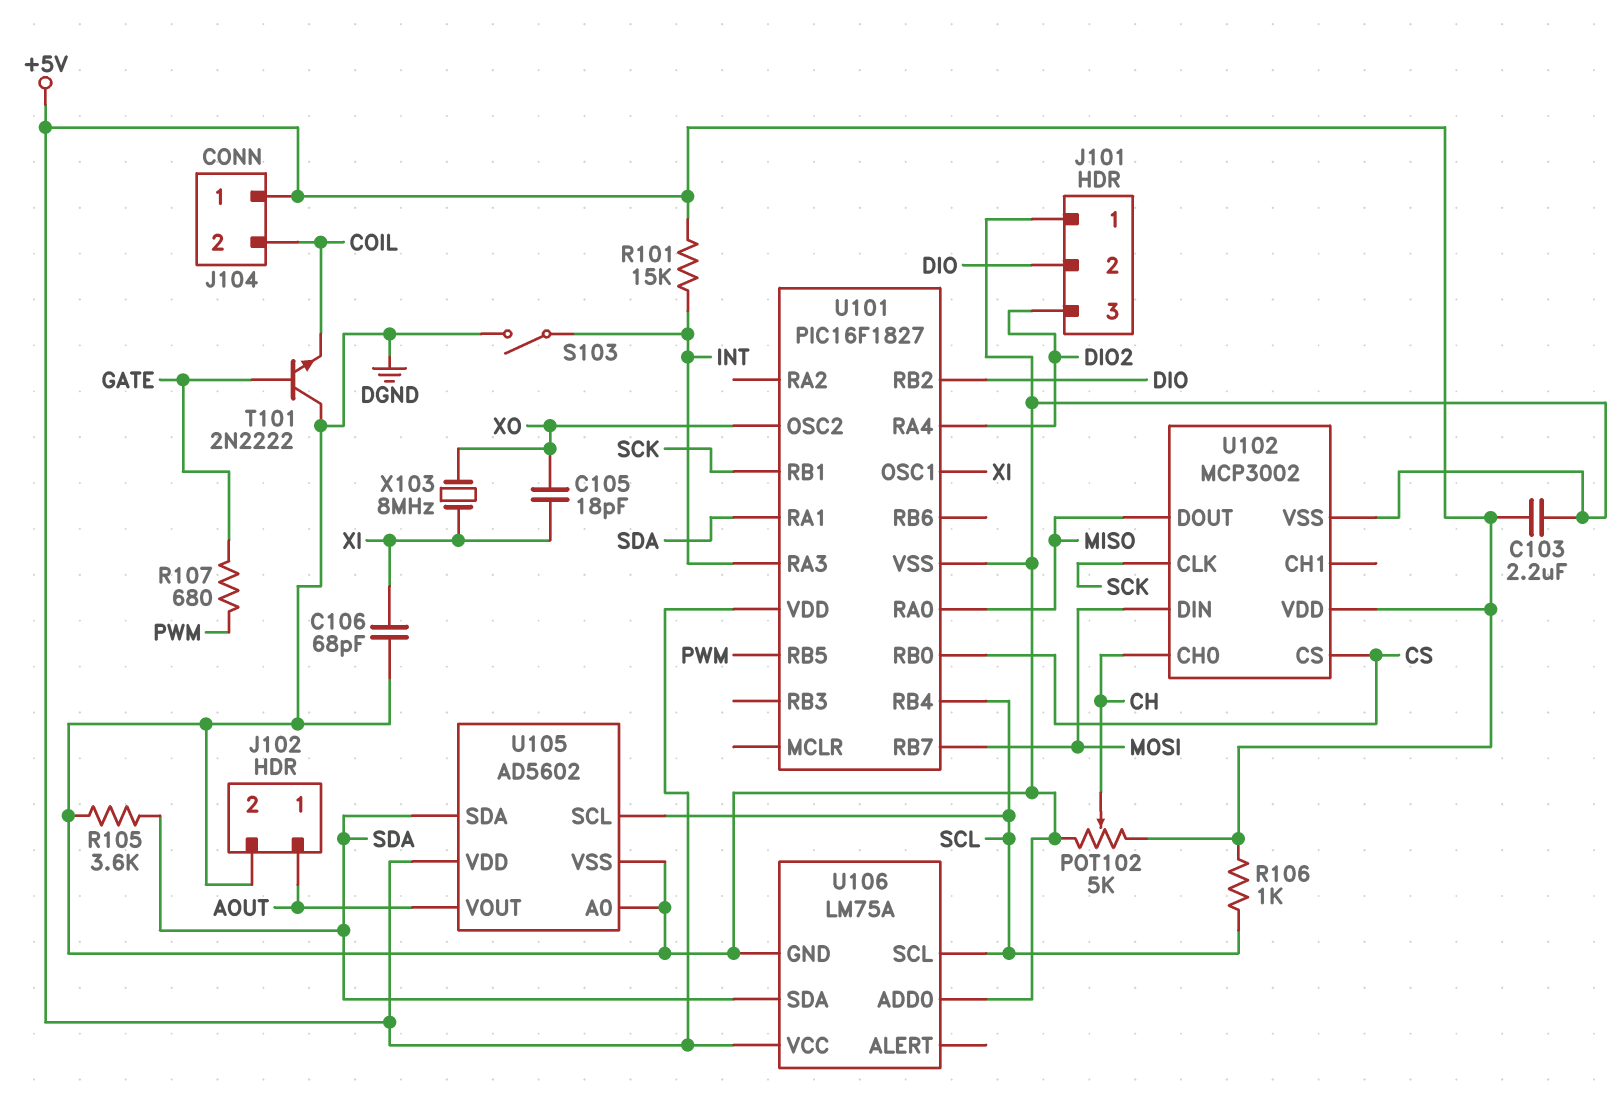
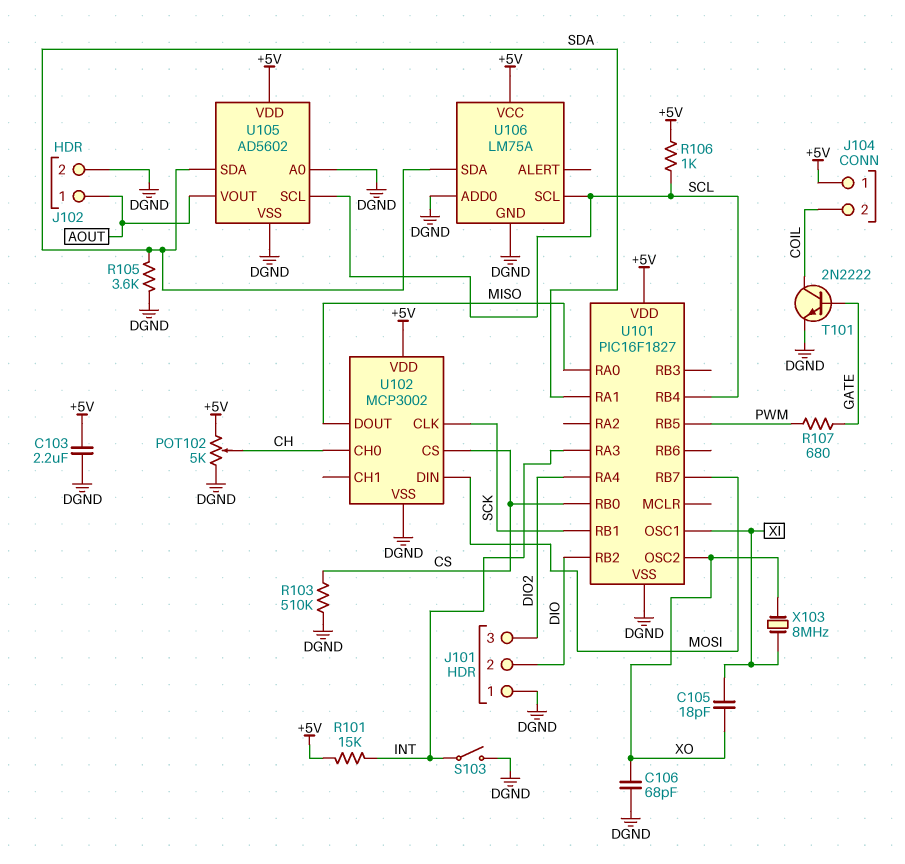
C106: 68pF (DGND, XI) -> 68pF (DGND, XO)
R103: none -> 510k (CS, DGND)
T101: NPN 2N2222 (B GATE, C DGND, E COIL) -> NPN 2N2222 (B GATE, C COIL, E DGND)

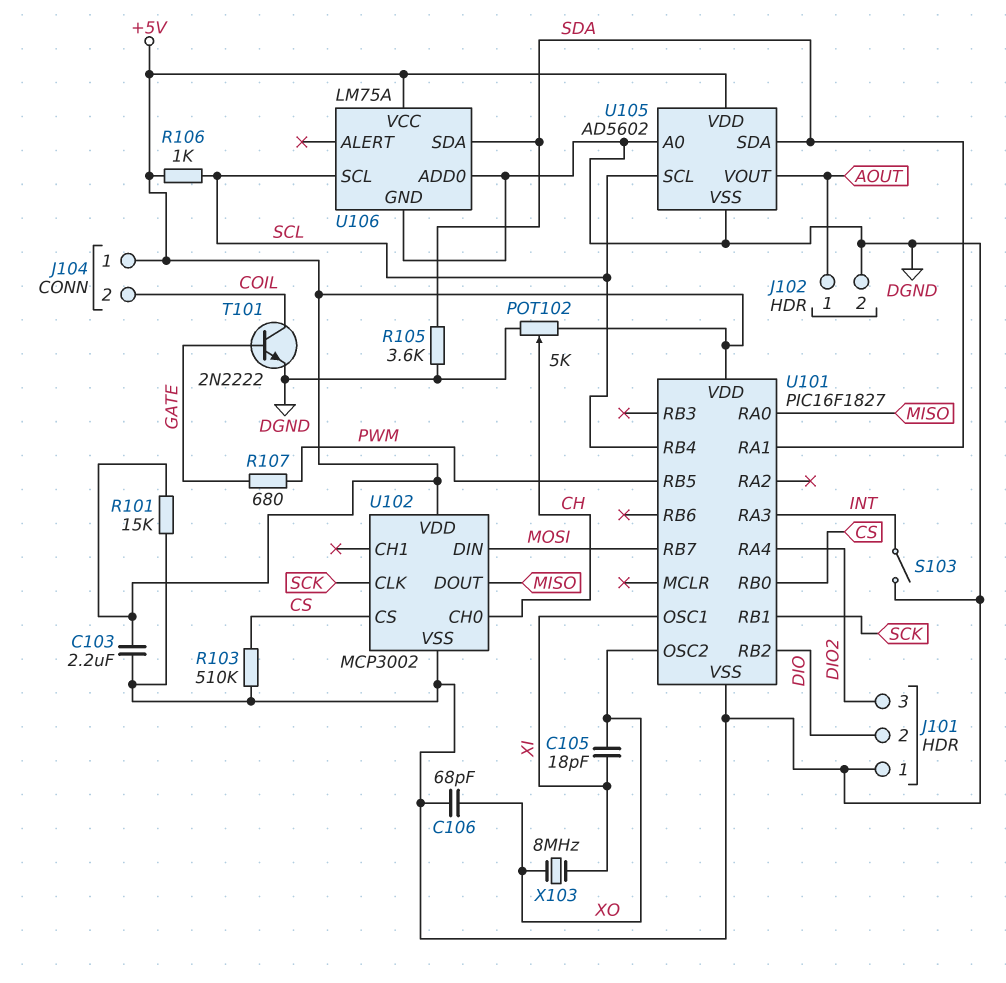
R101: 15k (+5V, INT) -> 15k (+5V, DGND)

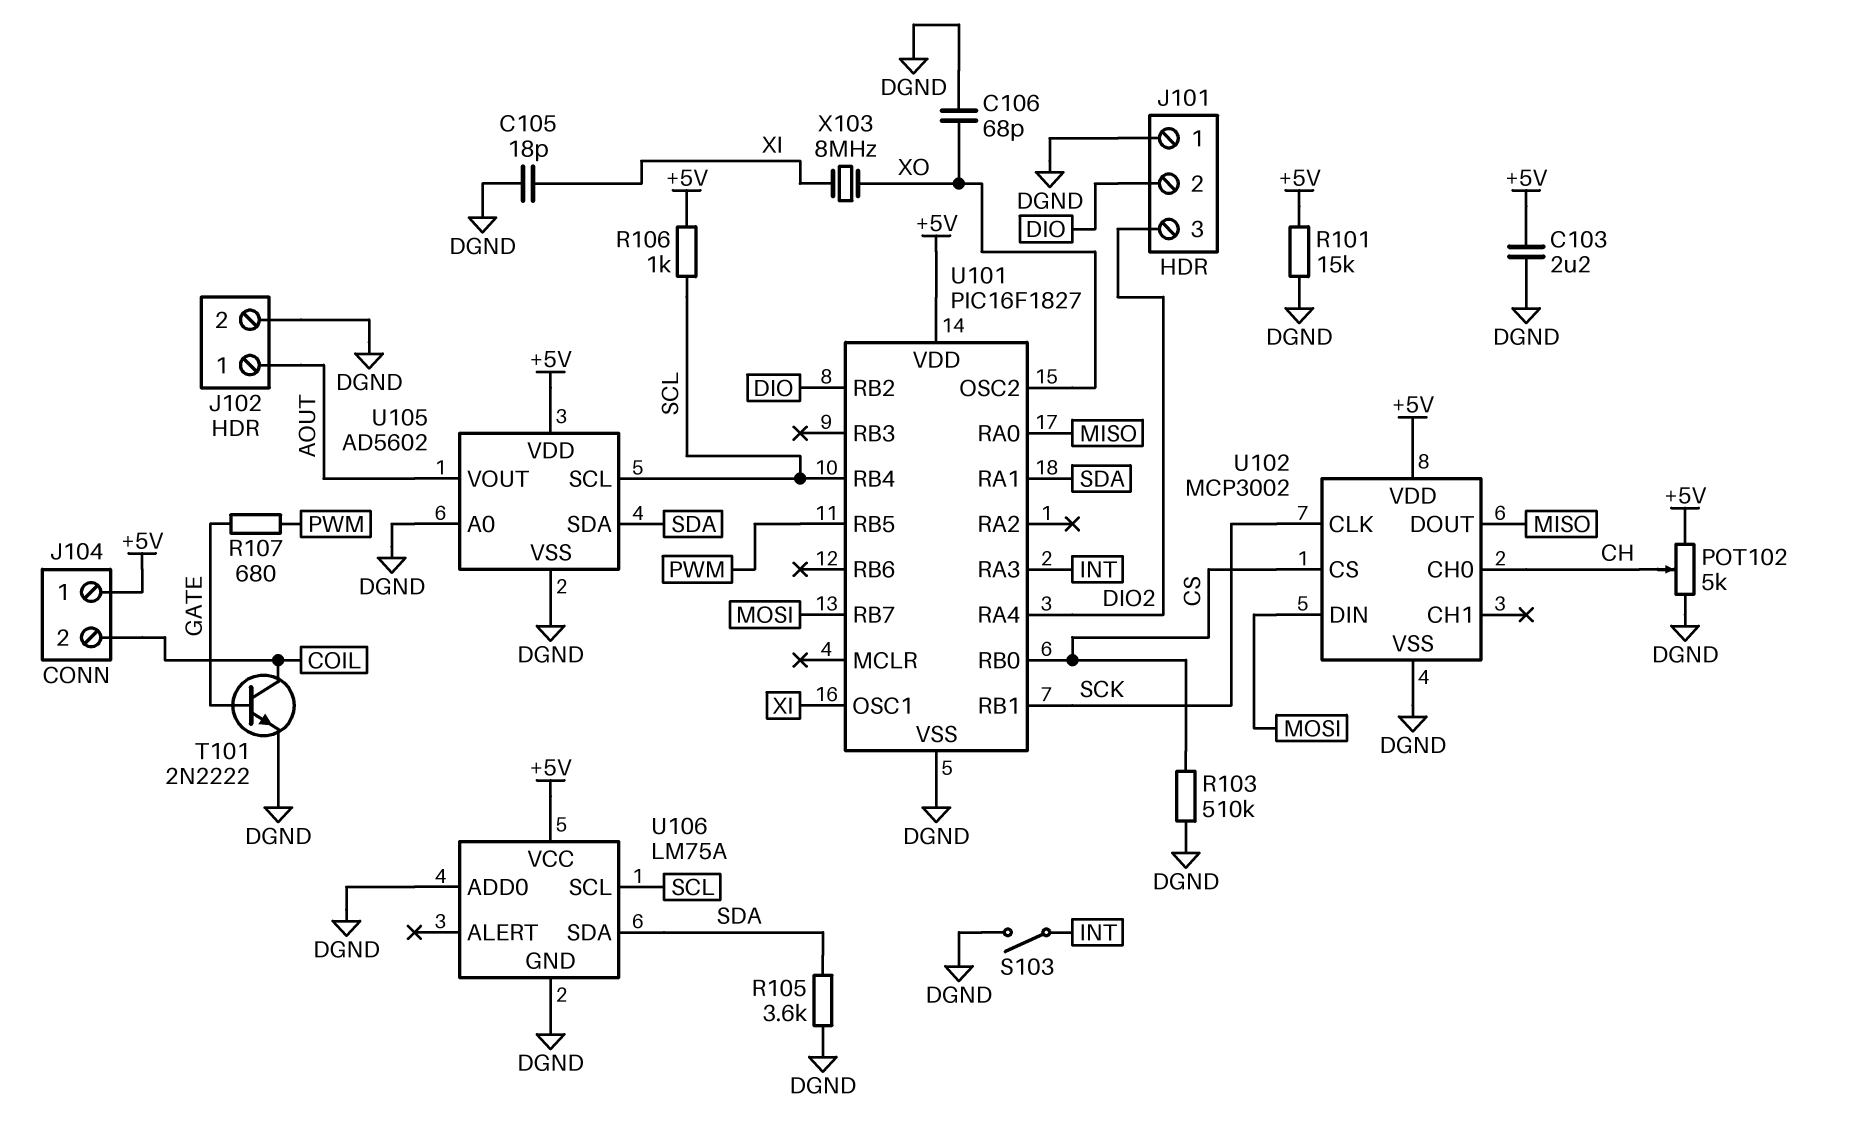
C105: 18pF (XI, XO) -> 18pF (DGND, XI)

